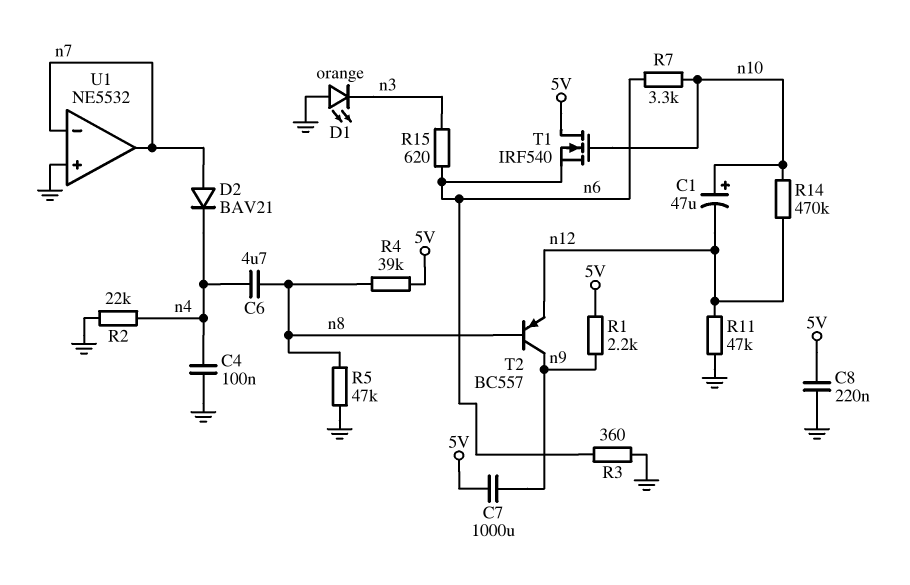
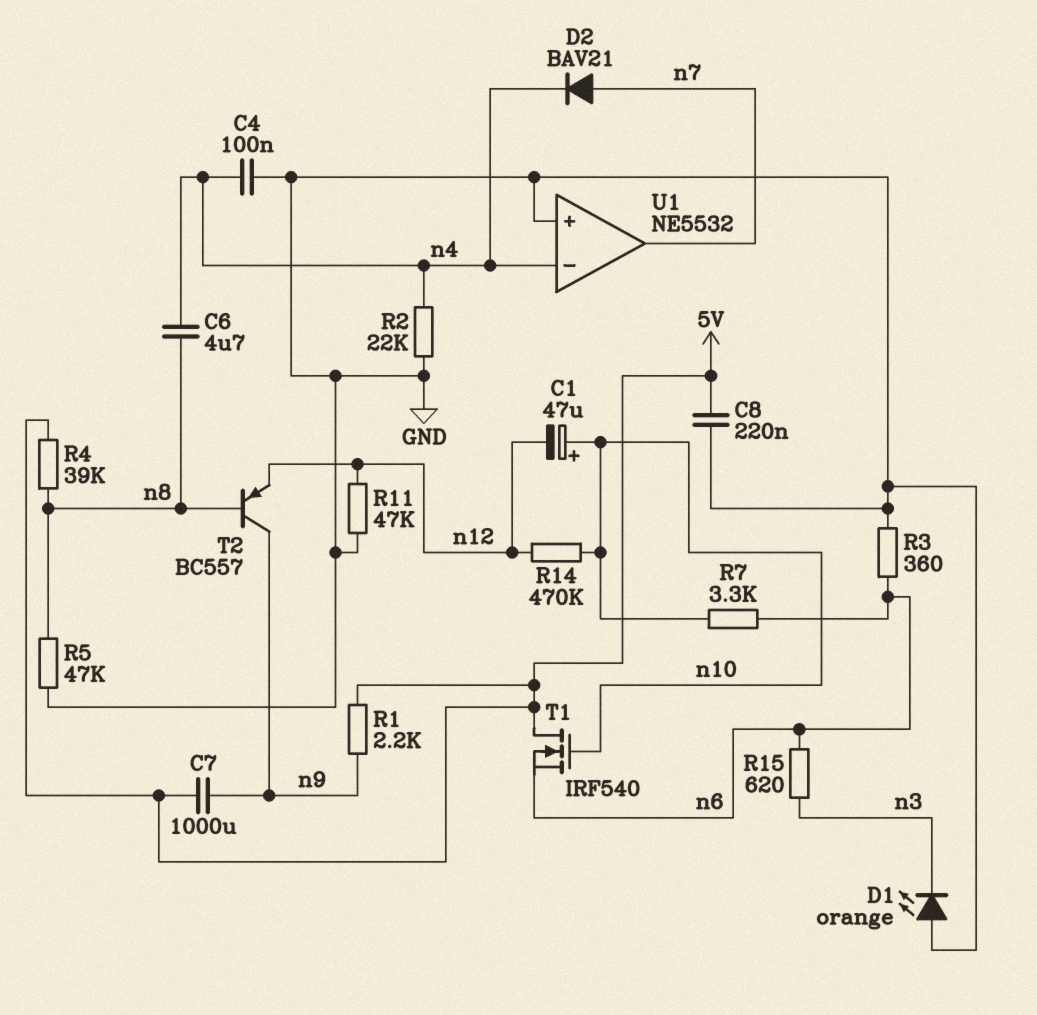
U1 pin in-: n7 -> n4

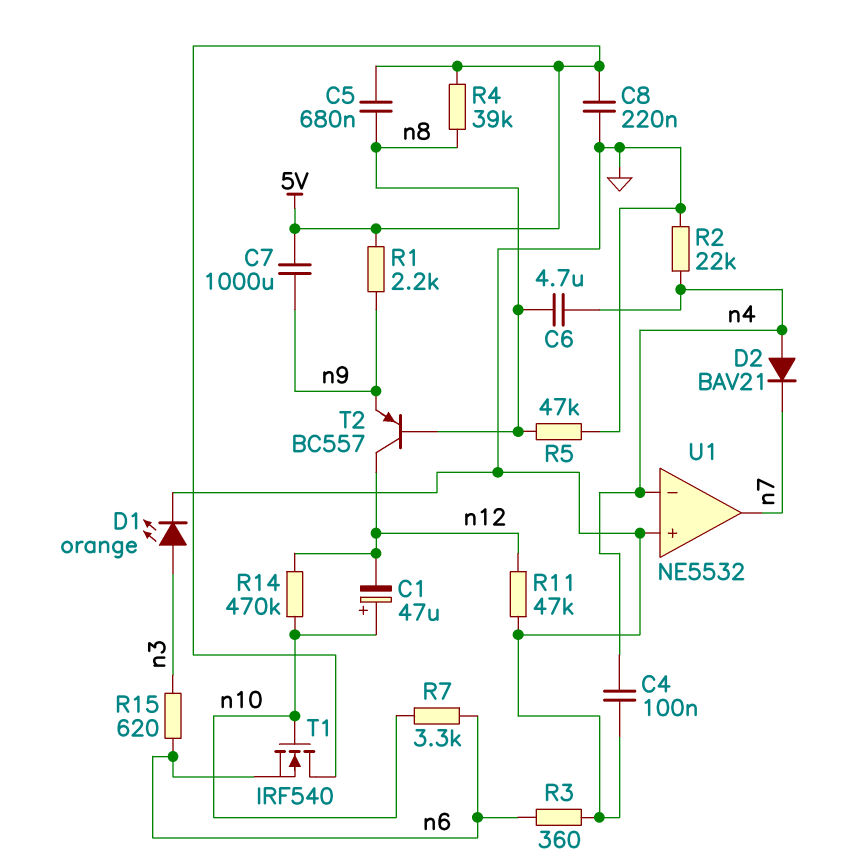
C5: none -> 680nF (5V, n8)
D1: LED orange (A GND, K n3) -> LED orange (A n3, K GND)
D2: diode BAV21 (A n7, K n4) -> diode BAV21 (A n4, K n7)
T2: PNP BC557 (B n8, C n9, E n12) -> PNP BC557 (B n8, C n12, E n9)

